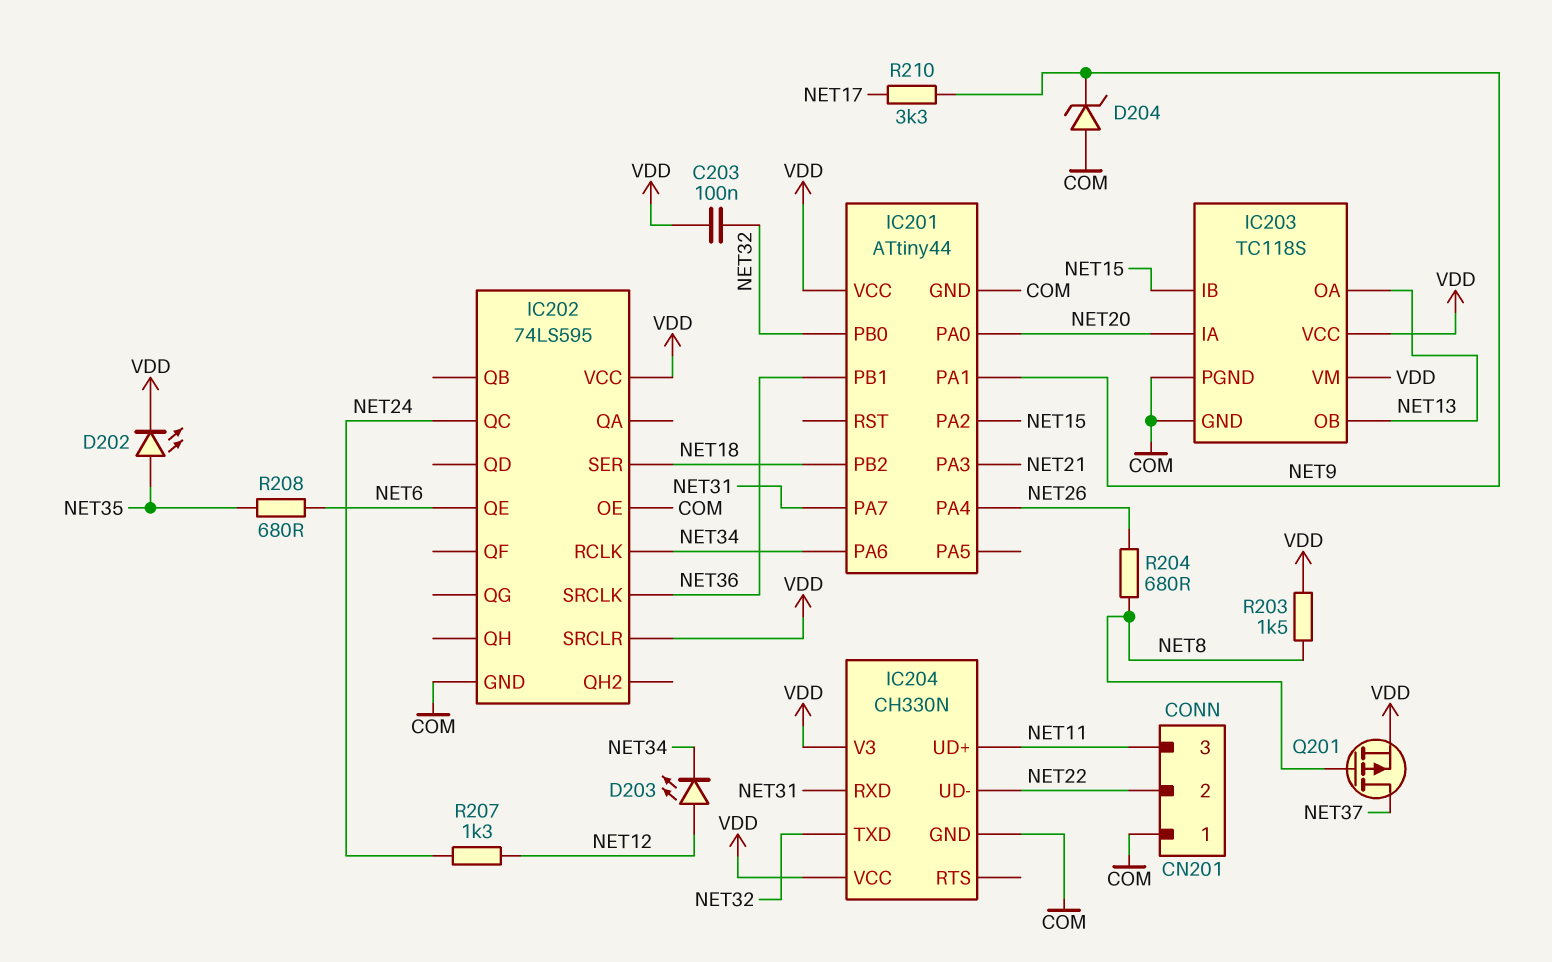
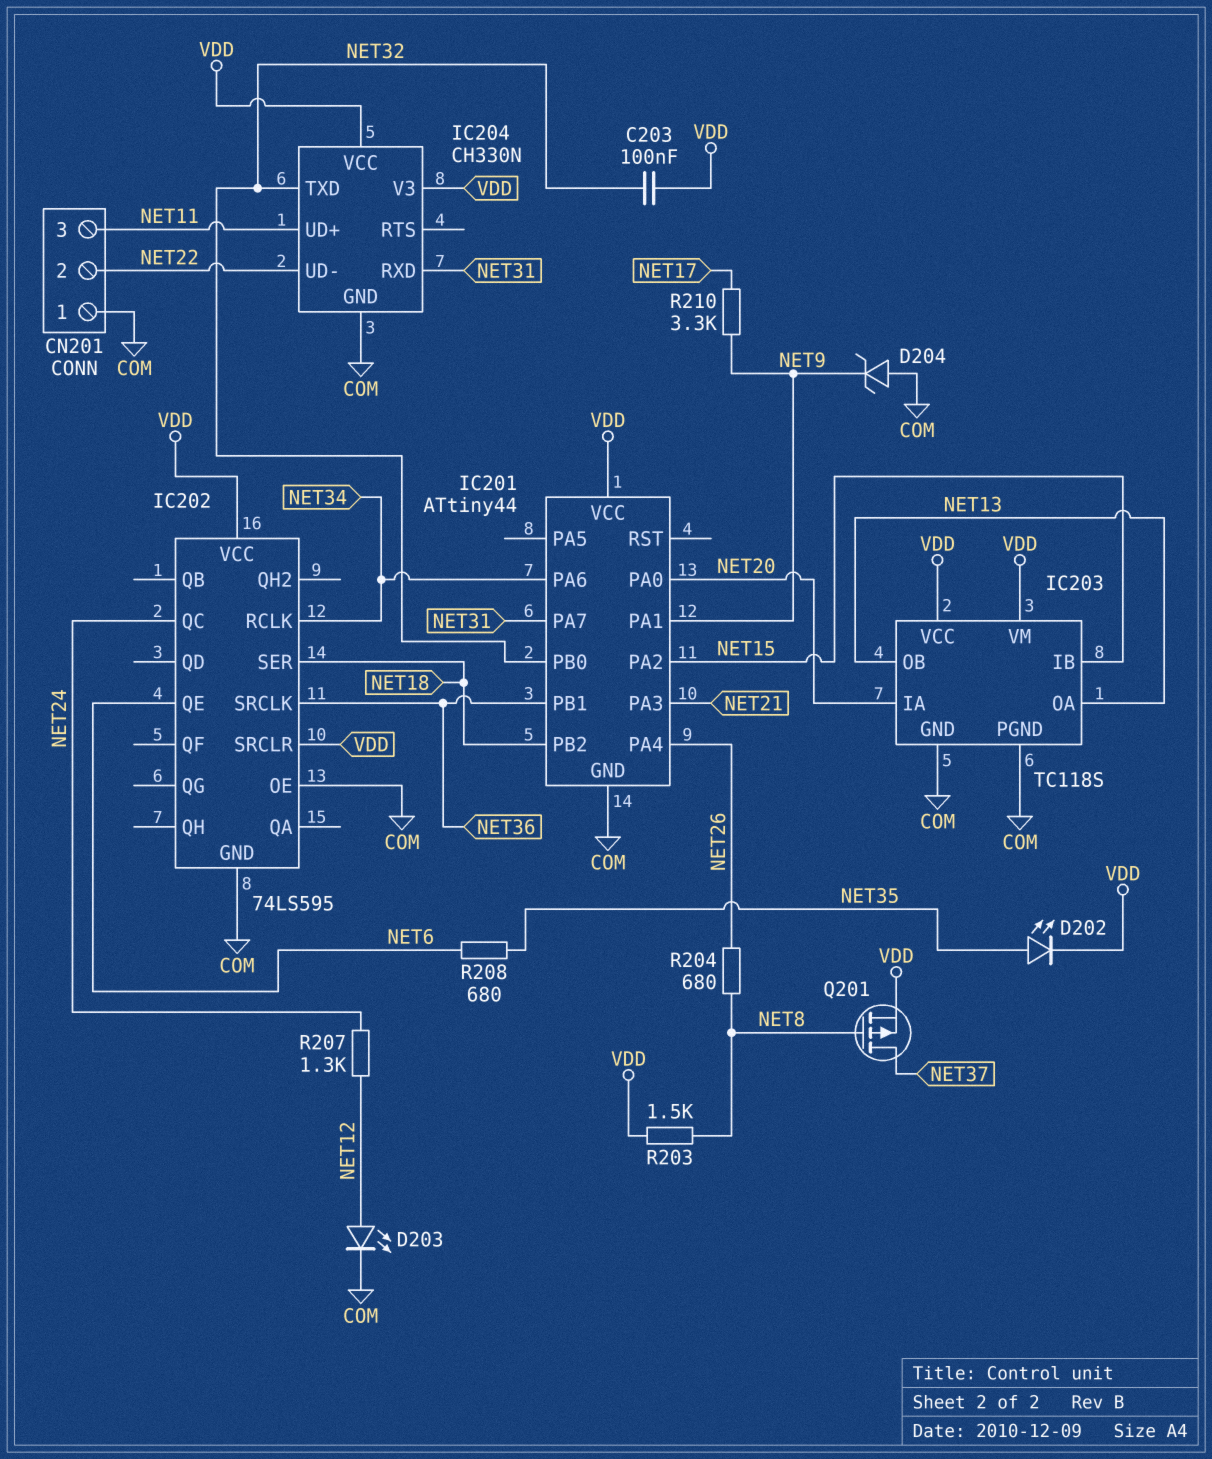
D203: LED (A NET12, K NET34) -> LED (A NET12, K COM)

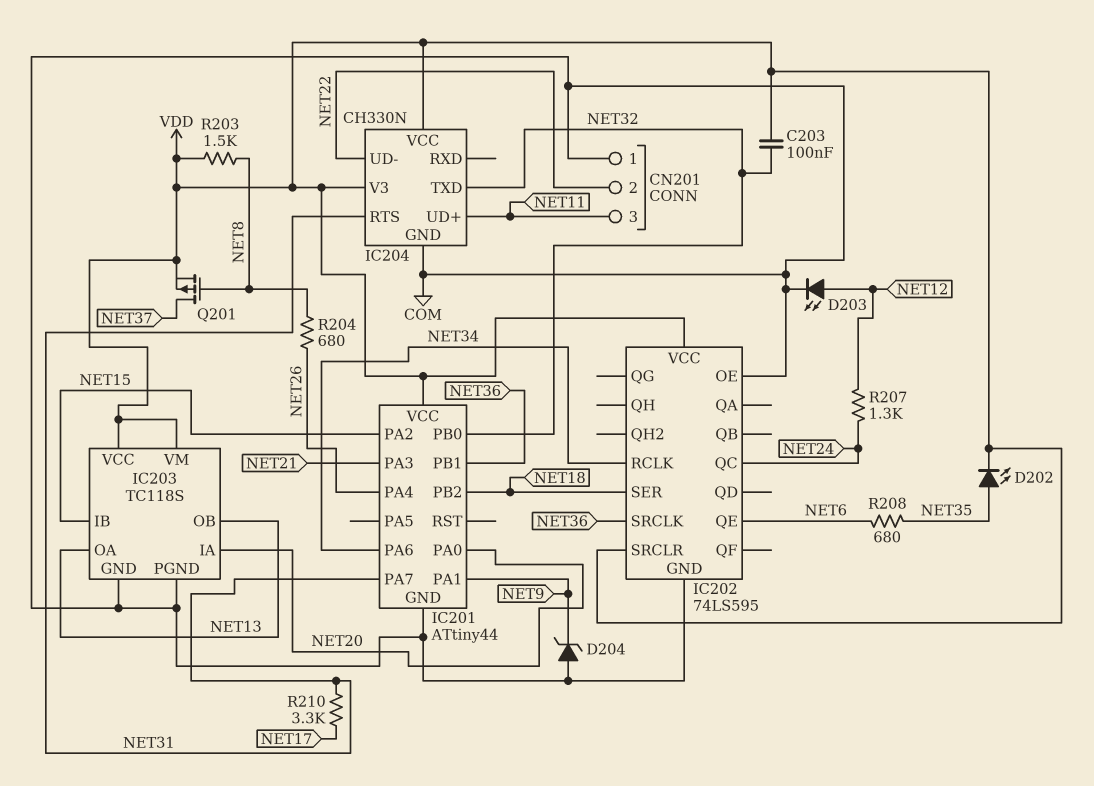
IC204 pin RTS: none -> NET31
IC204 pin RXD: NET31 -> none
R210: 3.3k (NET9, NET17) -> 3.3k (NET17, NET31)

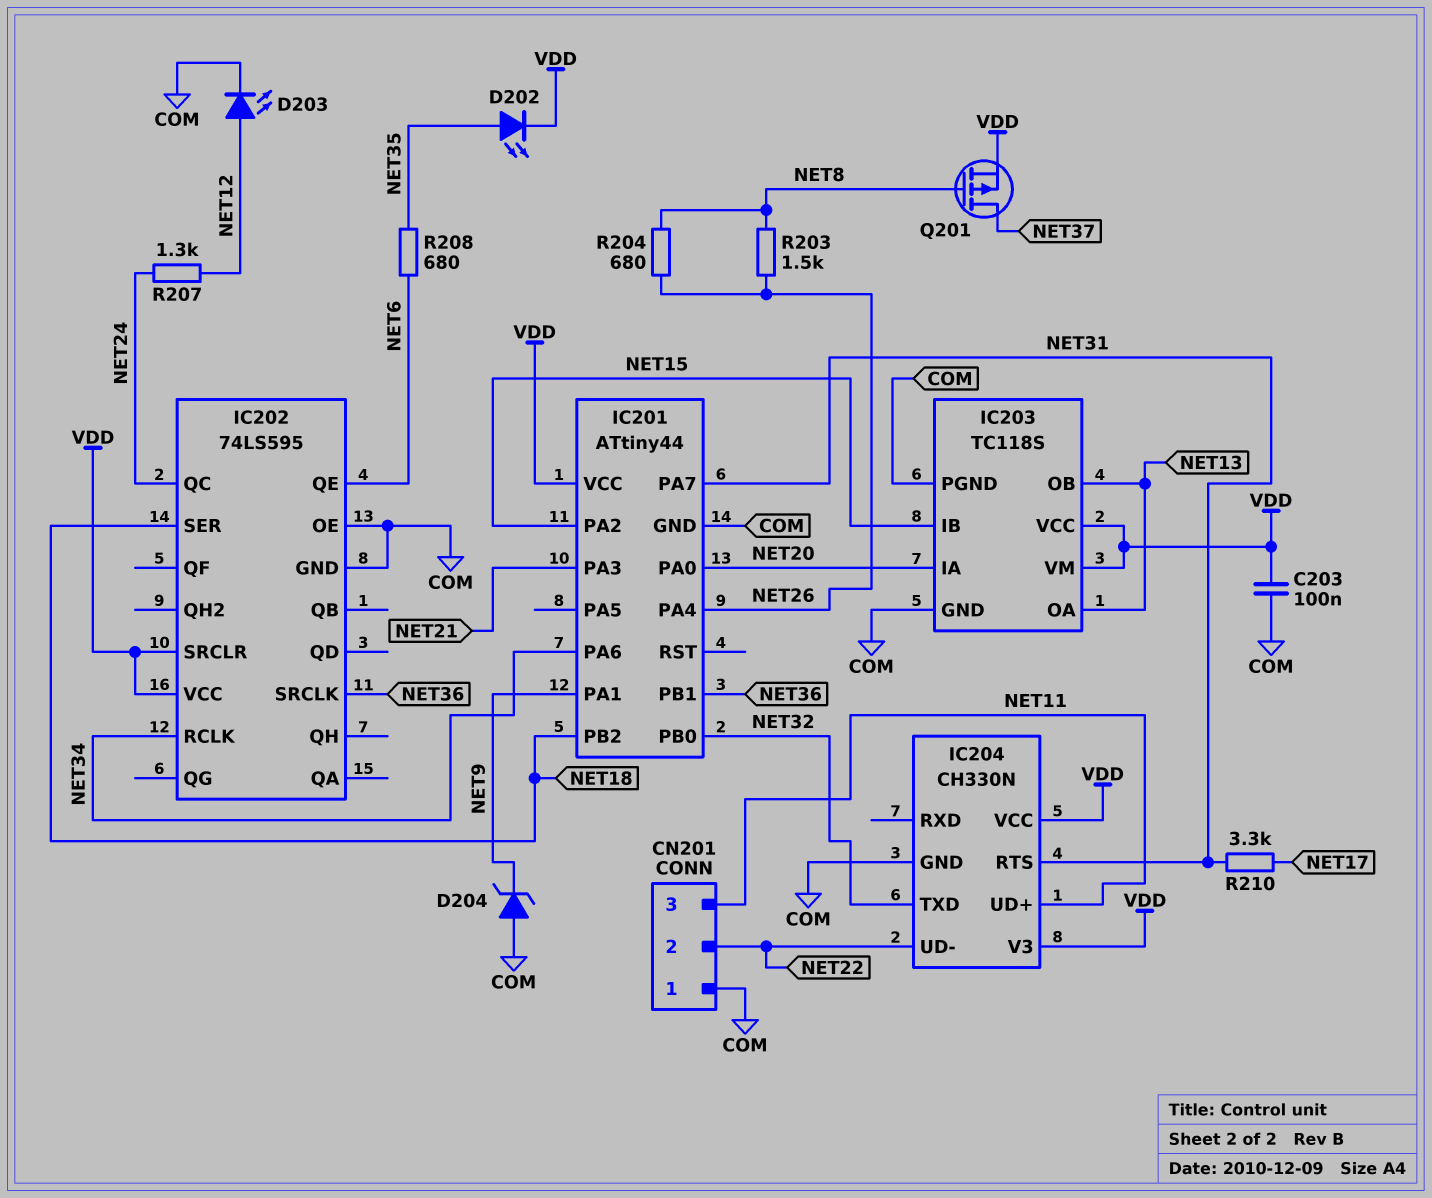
C203: 100nF (NET32, VDD) -> 100nF (COM, VDD)
R203: 1.5k (NET8, VDD) -> 1.5k (NET8, NET26)

